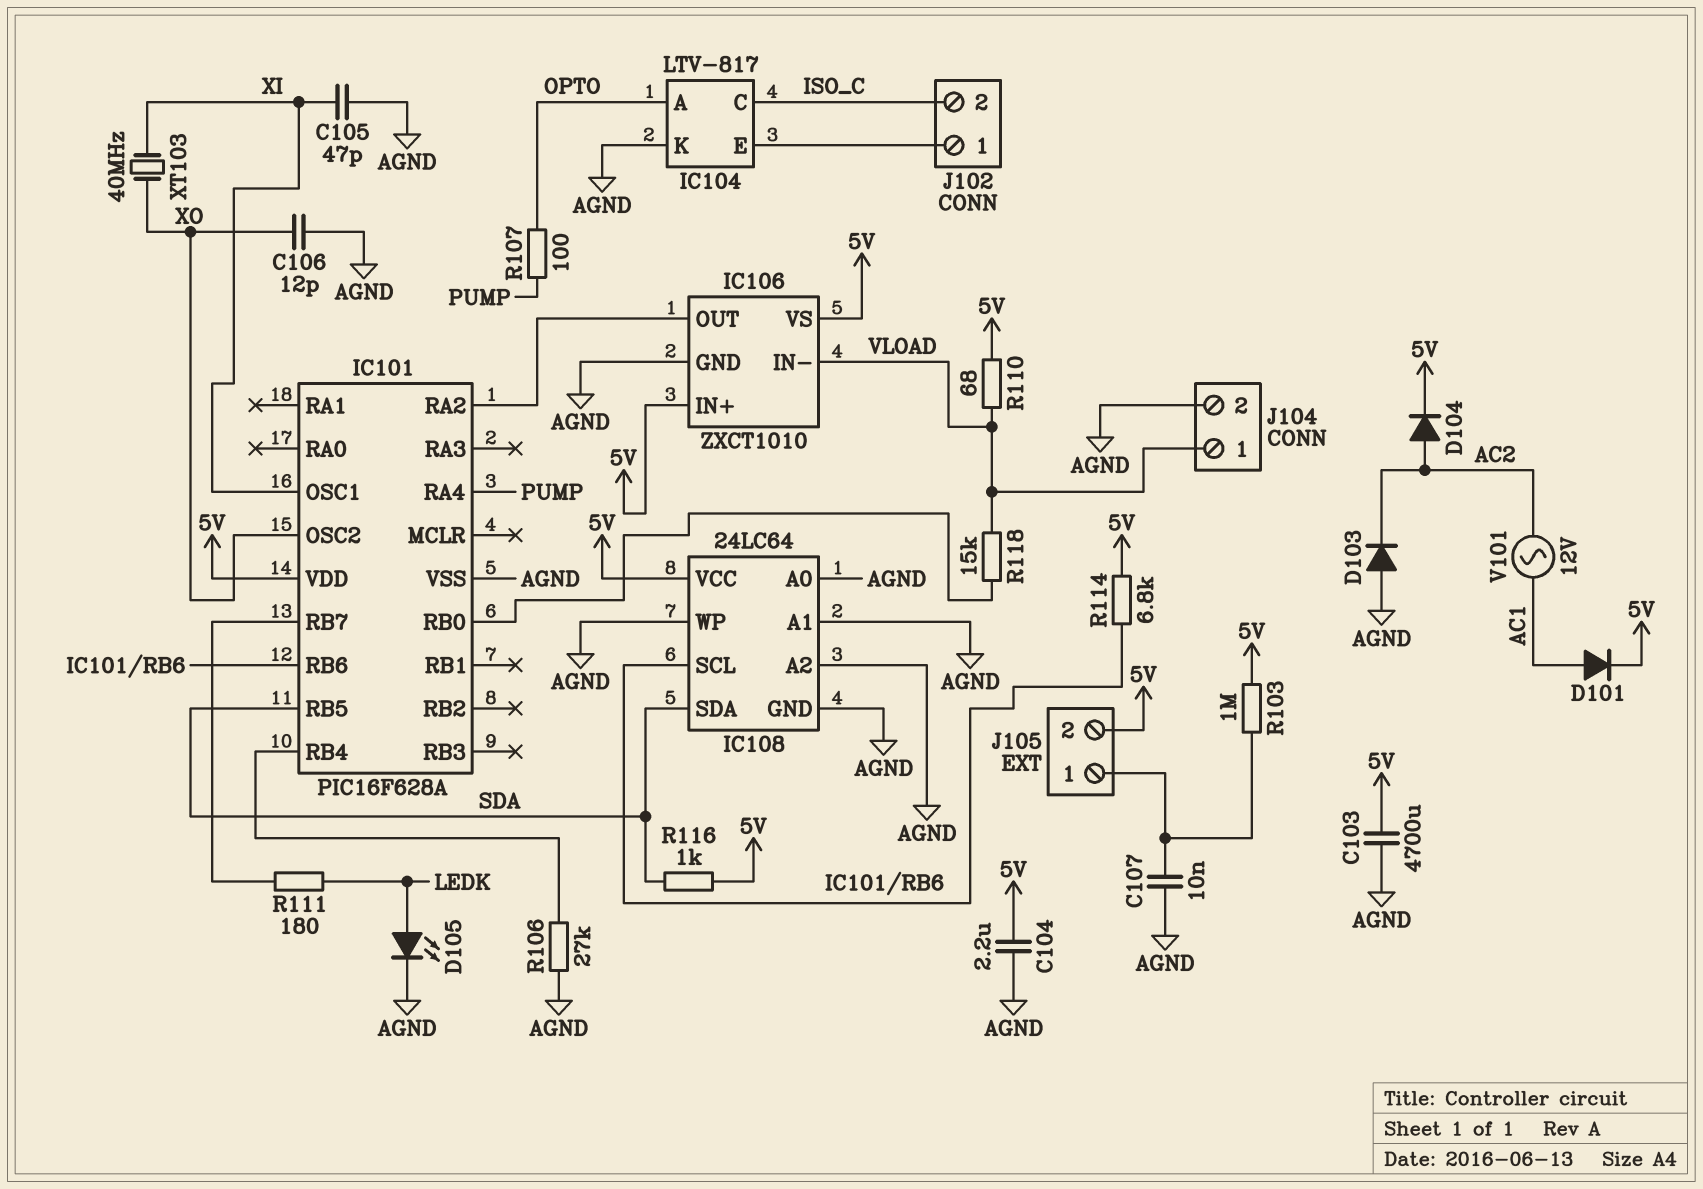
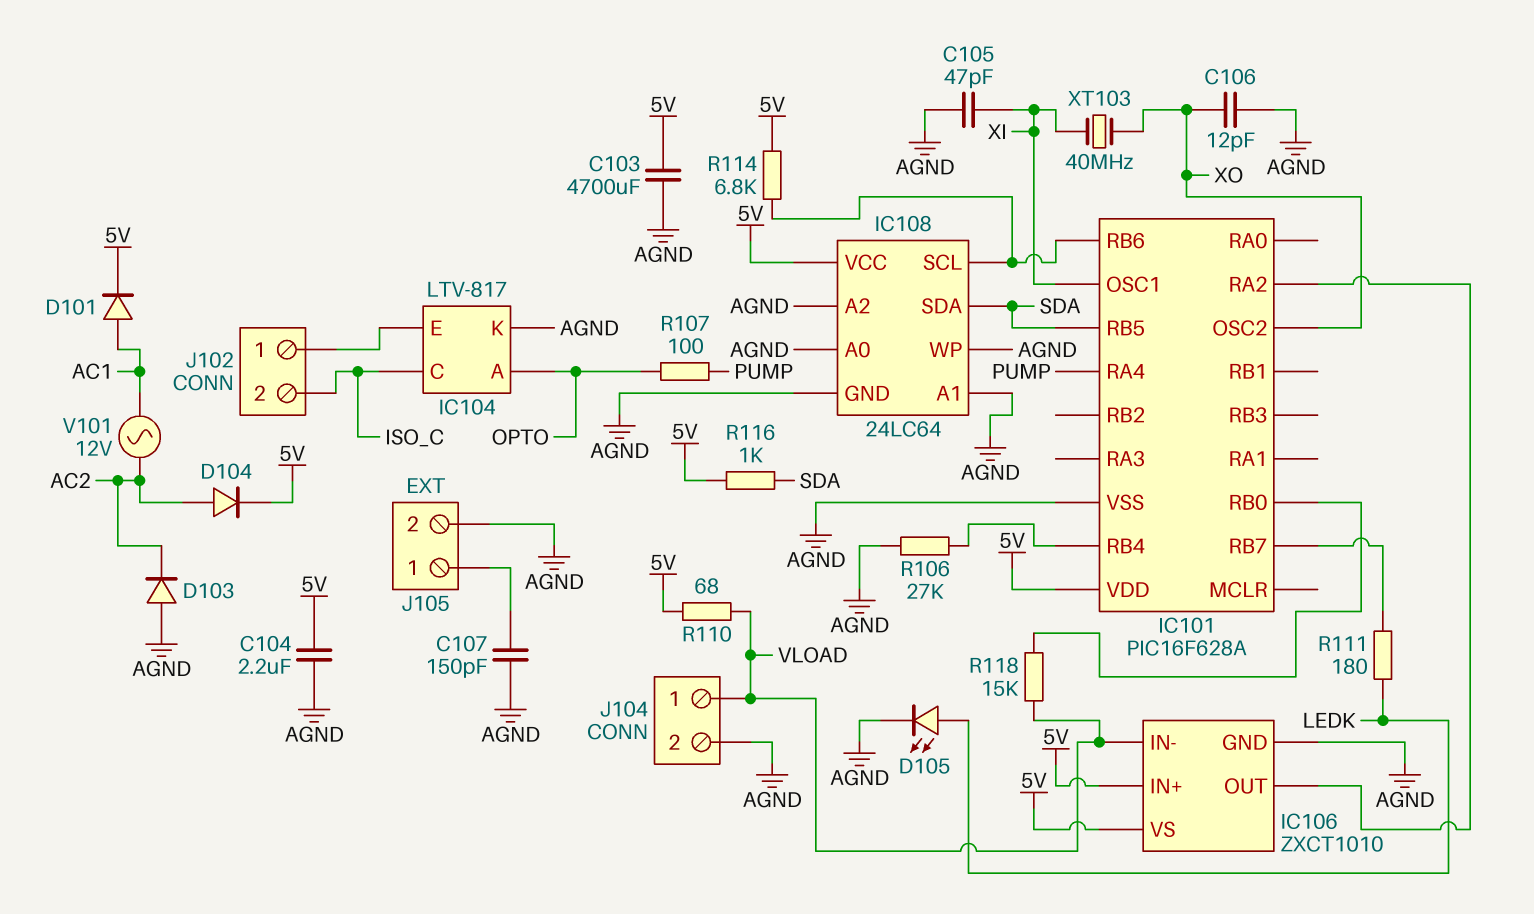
C107: 10nF (AGND, J105/1) -> 150pF (AGND, J105/1)
J105 pin 2: 5V -> AGND
R103: 1M (5V, J105/1) -> none

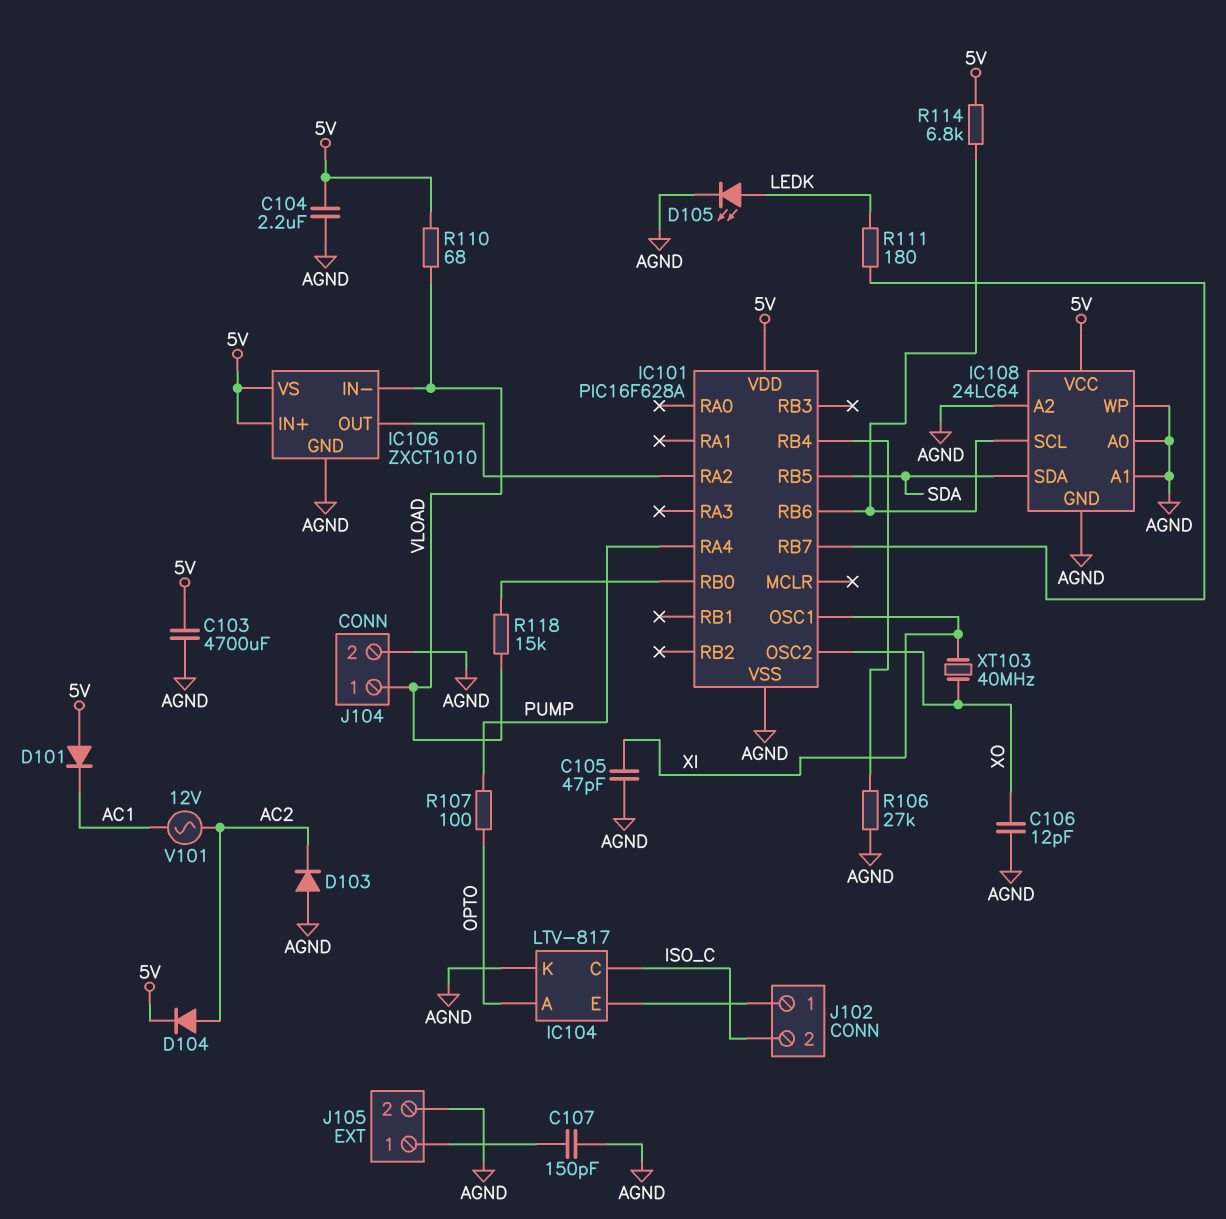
D101: diode (A AC1, K 5V) -> diode (A 5V, K AC1)
R116: 1k (5V, SDA) -> none

